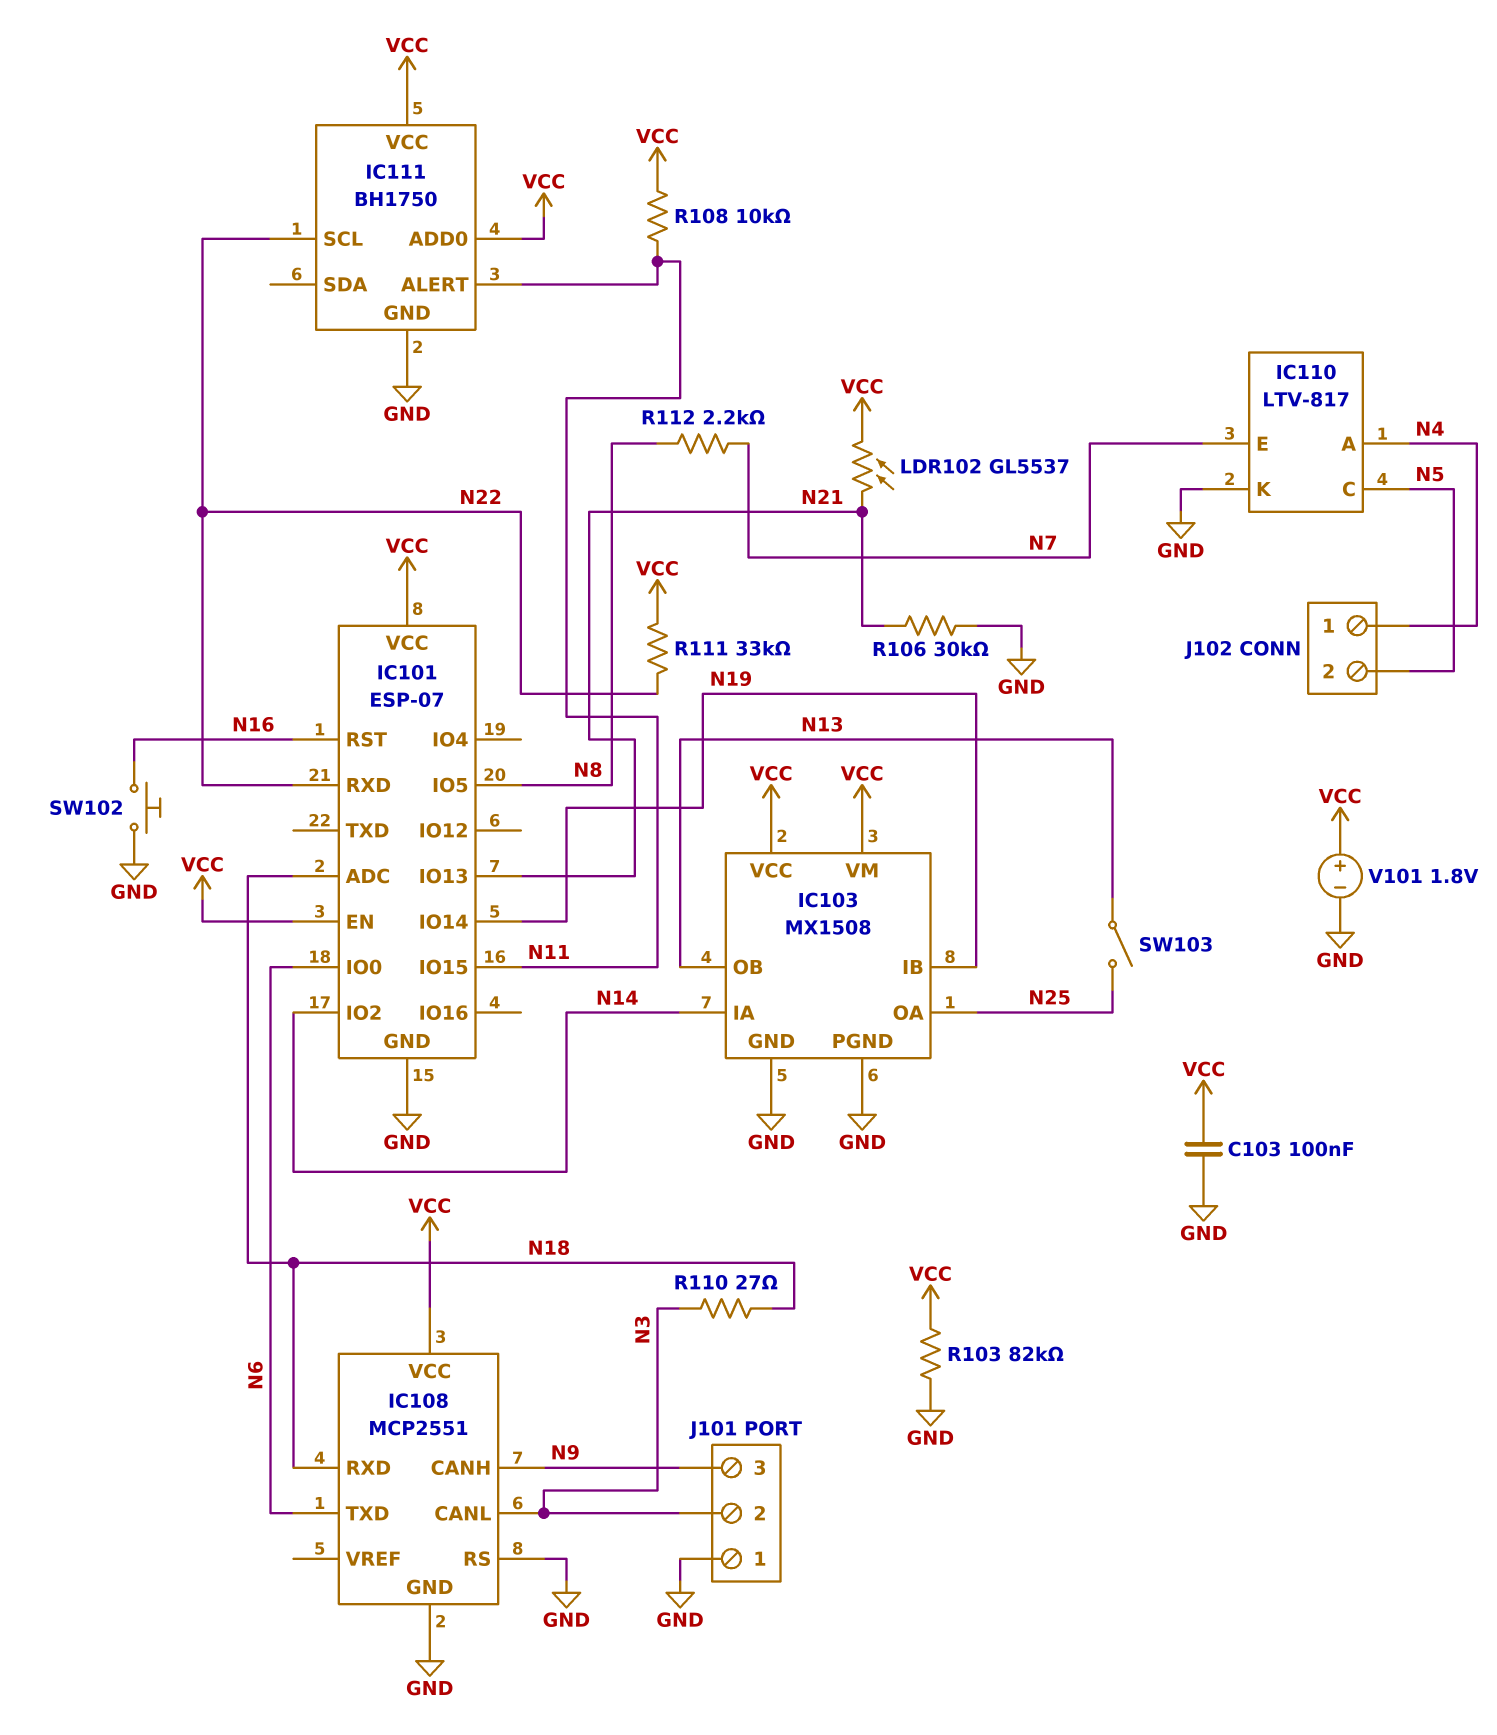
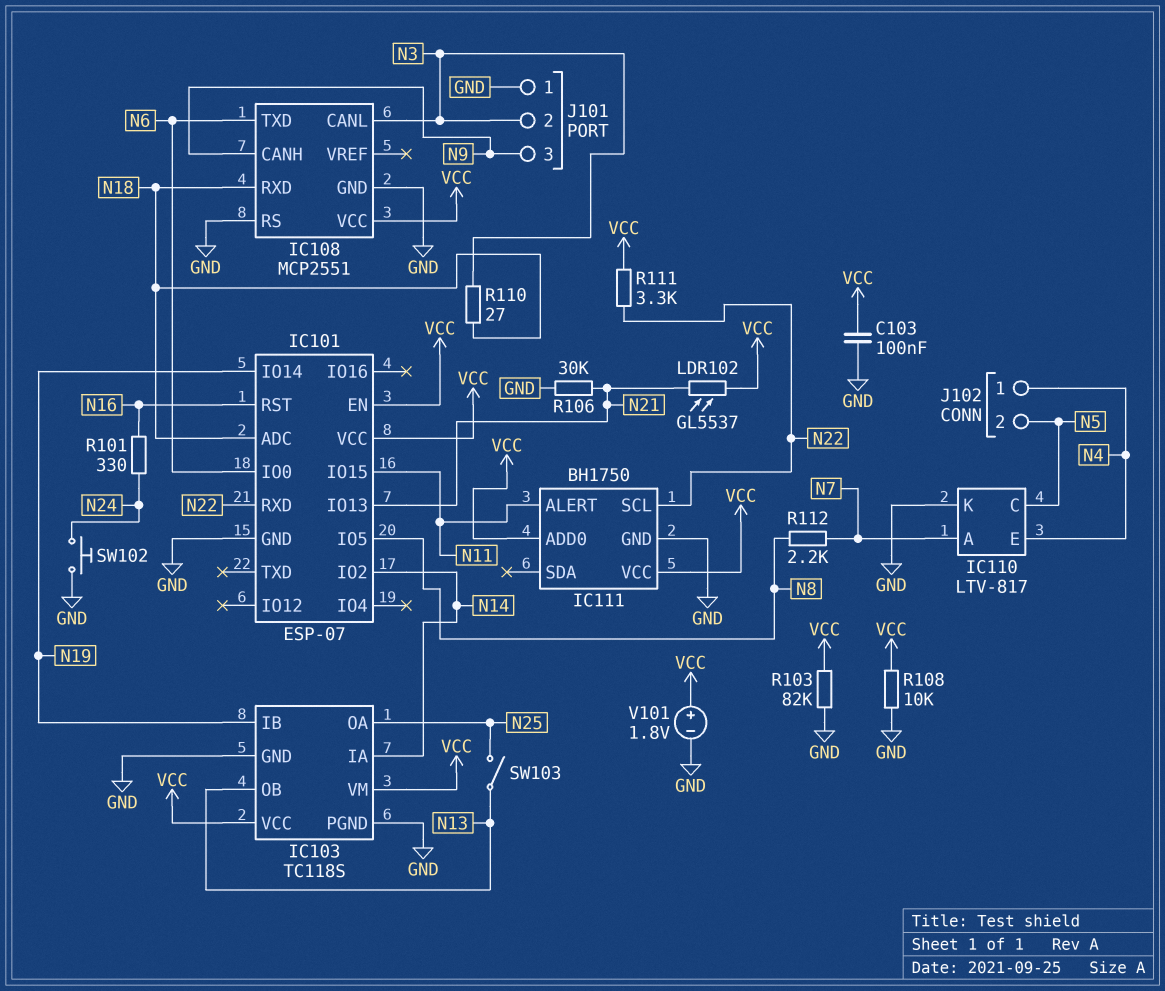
IC103: MX1508 -> TC118S
IC110 pin A: N4 -> N7
IC110 pin E: N7 -> N4
R101: none -> 330 (N16, N24)
R108: 10k (N11, VCC) -> 10k (GND, VCC)
R111: 33k (N22, VCC) -> 3.3k (N22, VCC)
SW102: button (GND, N16) -> button (GND, N24)

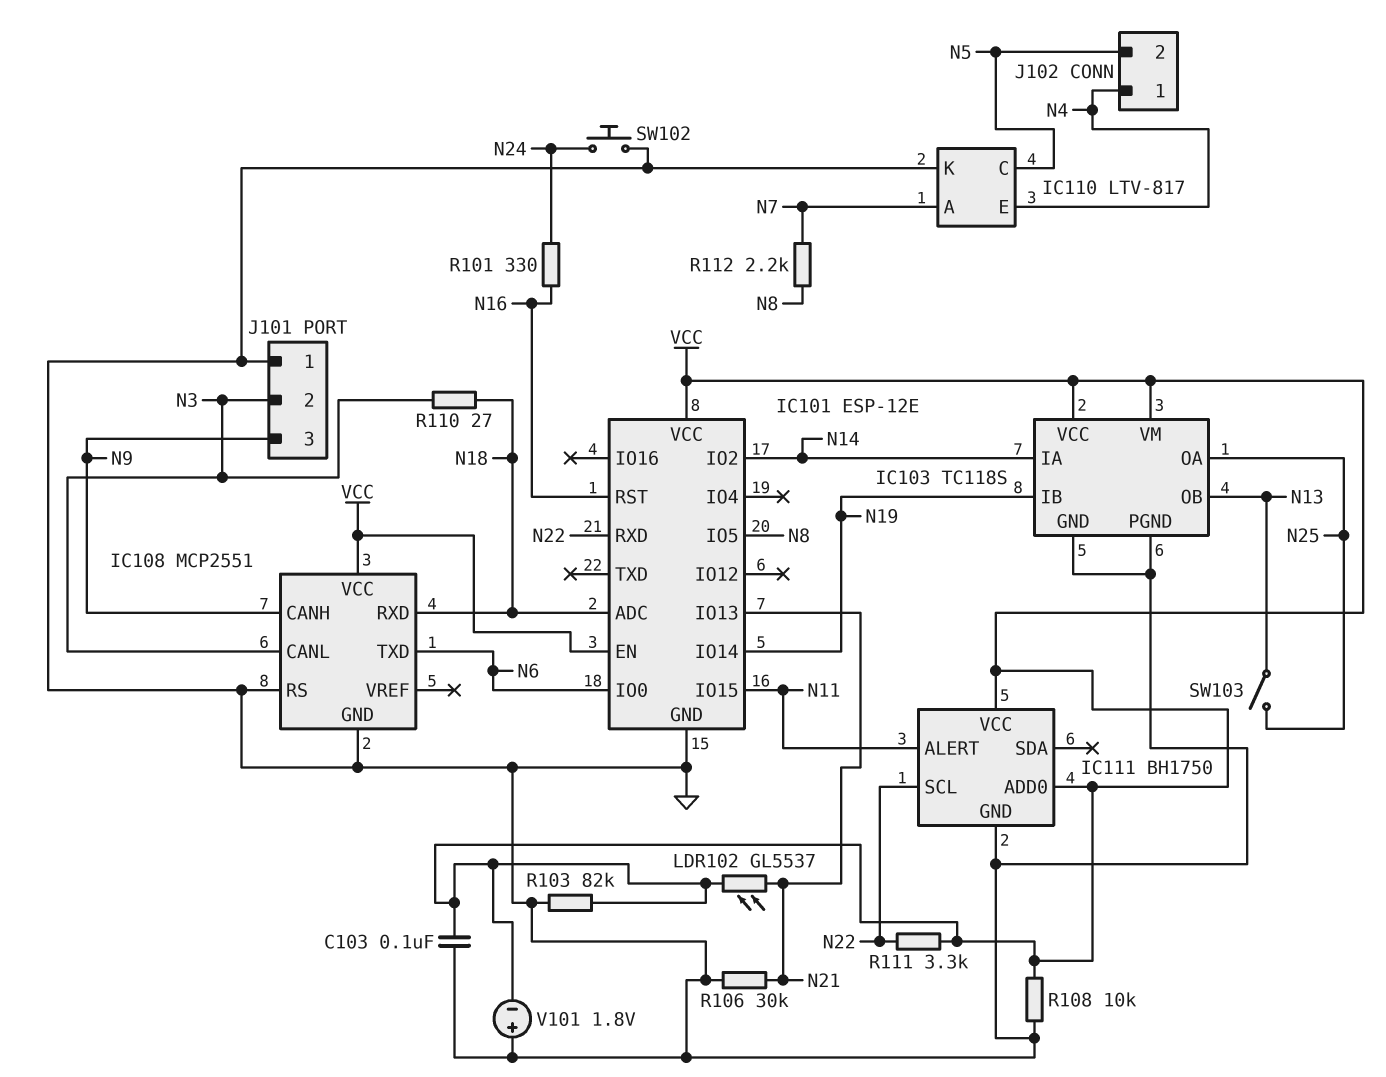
IC101: ESP-07 -> ESP-12E
V101: 1.8V (plus VCC, minus GND) -> 1.8V (plus GND, minus VCC)

